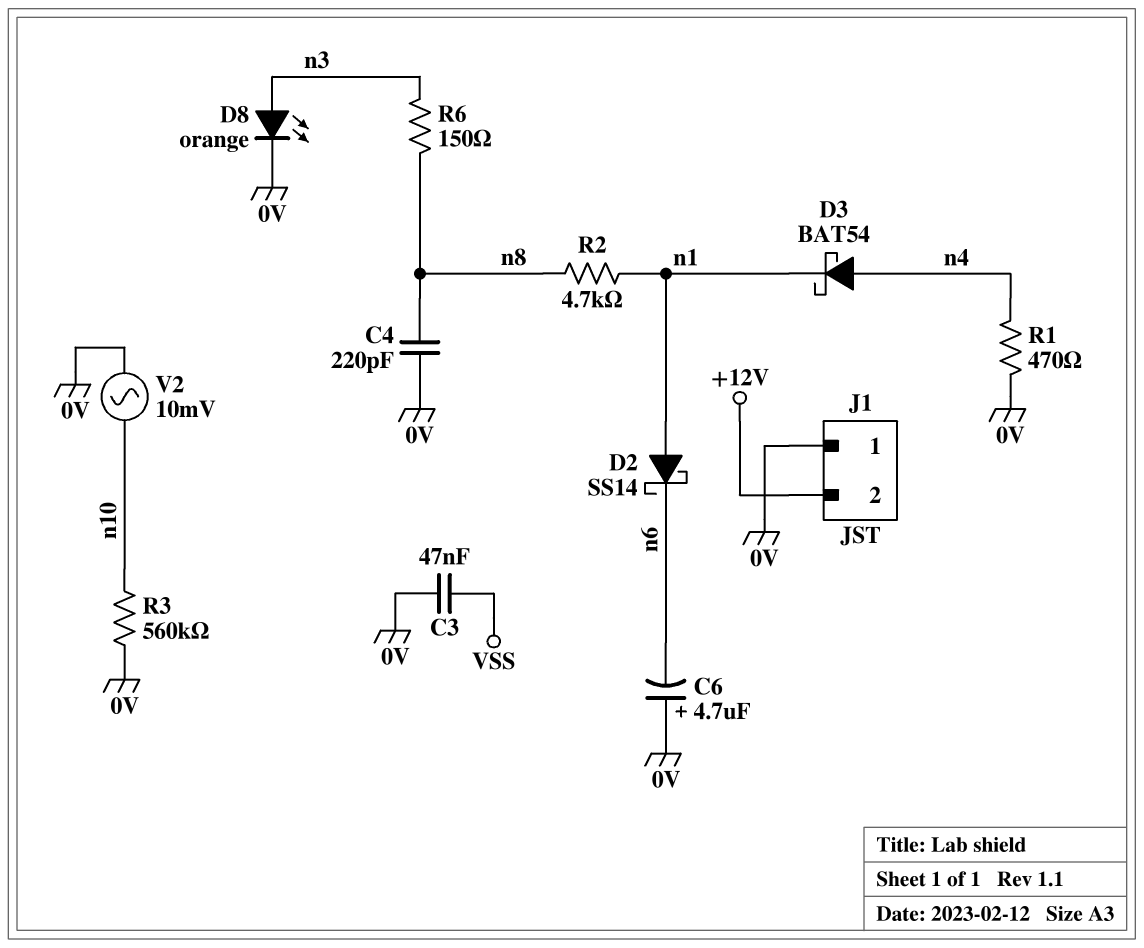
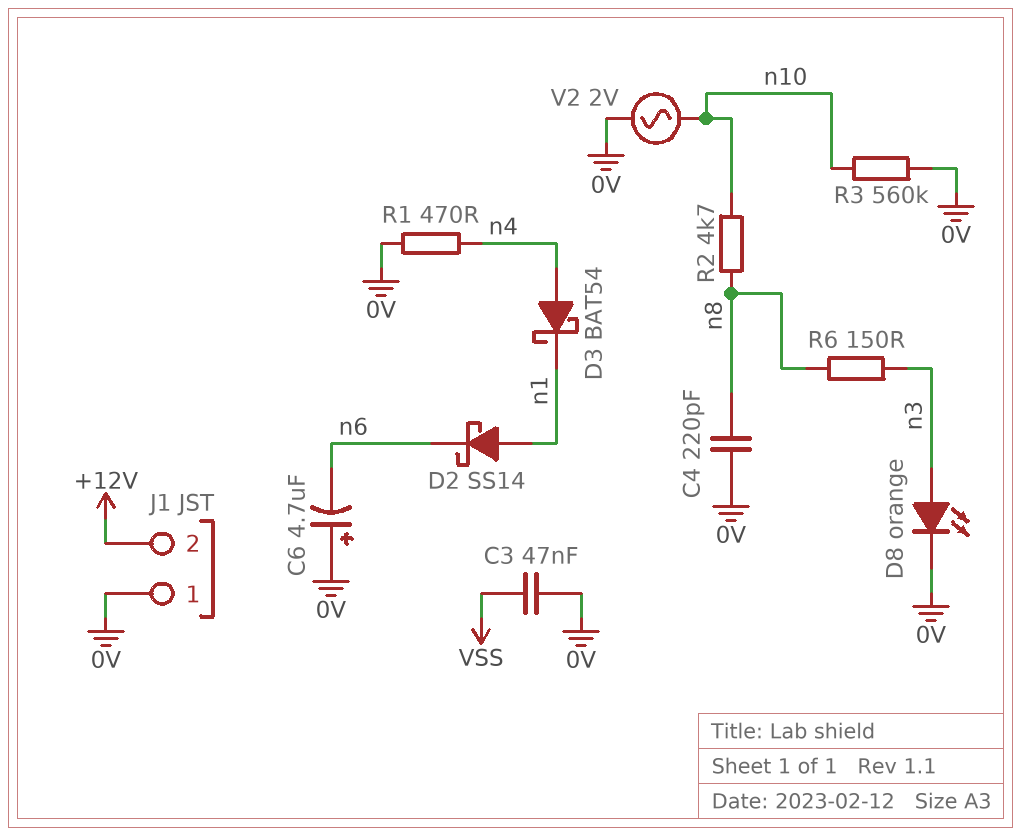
R2: 4.7k (n1, n8) -> 4.7k (n8, n10)
V2: AC 10mV (0V, n10) -> AC 2V (0V, n10)

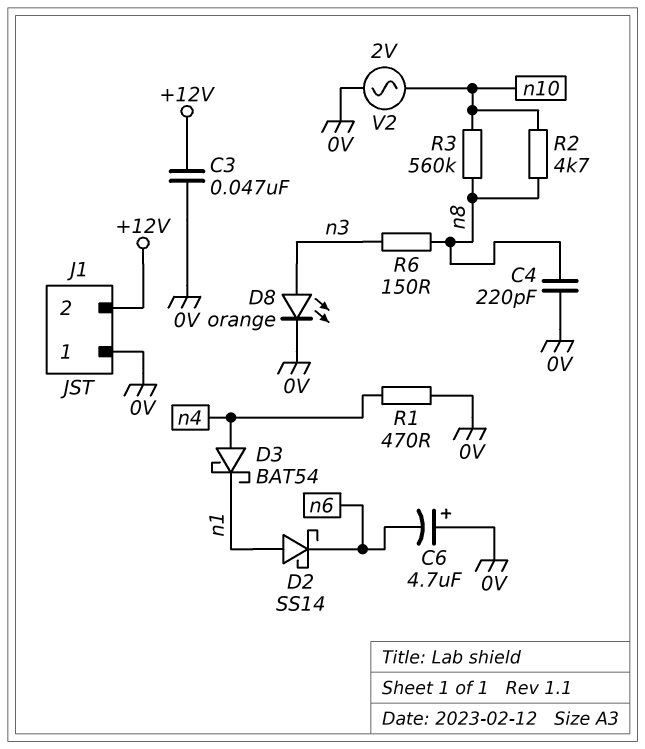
C3: 47nF (0V, VSS) -> 47nF (+12V, 0V)
R3: 560k (0V, n10) -> 560k (n8, n10)

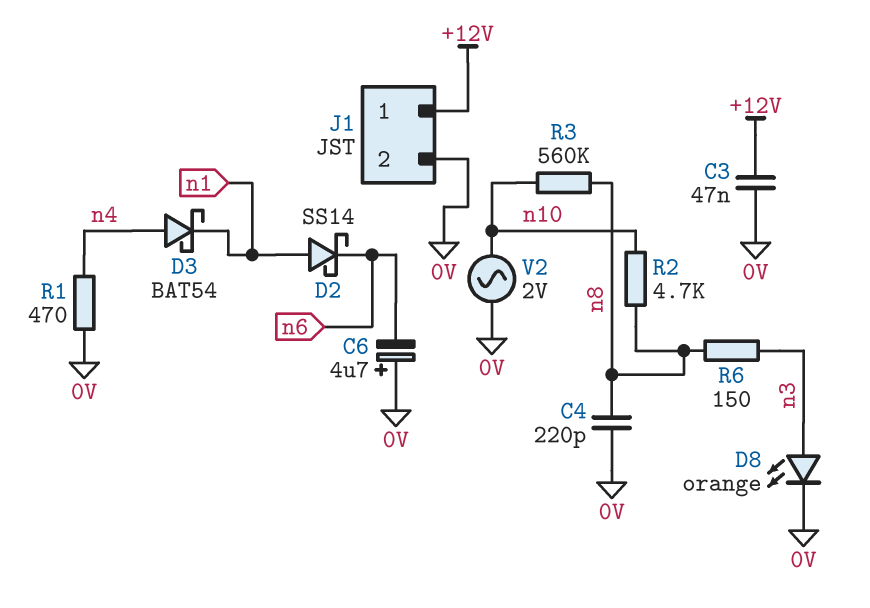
J1 pin 1: 0V -> +12V
J1 pin 2: +12V -> 0V

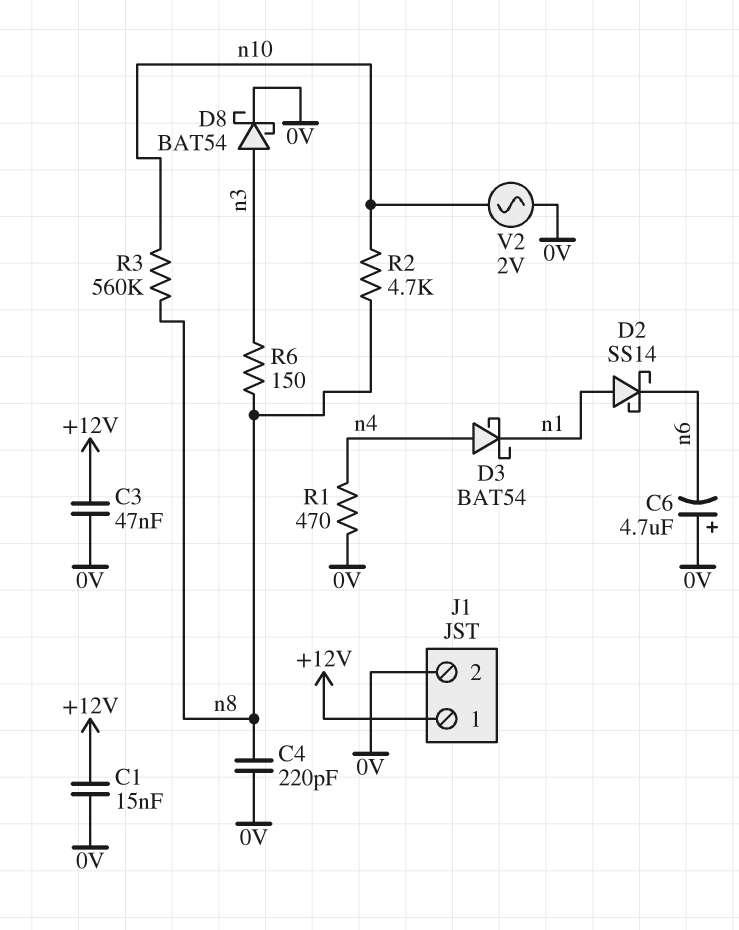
C1: none -> 15nF (+12V, 0V)
D8: LED orange (A n3, K 0V) -> schottky BAT54 (A n3, K 0V)

